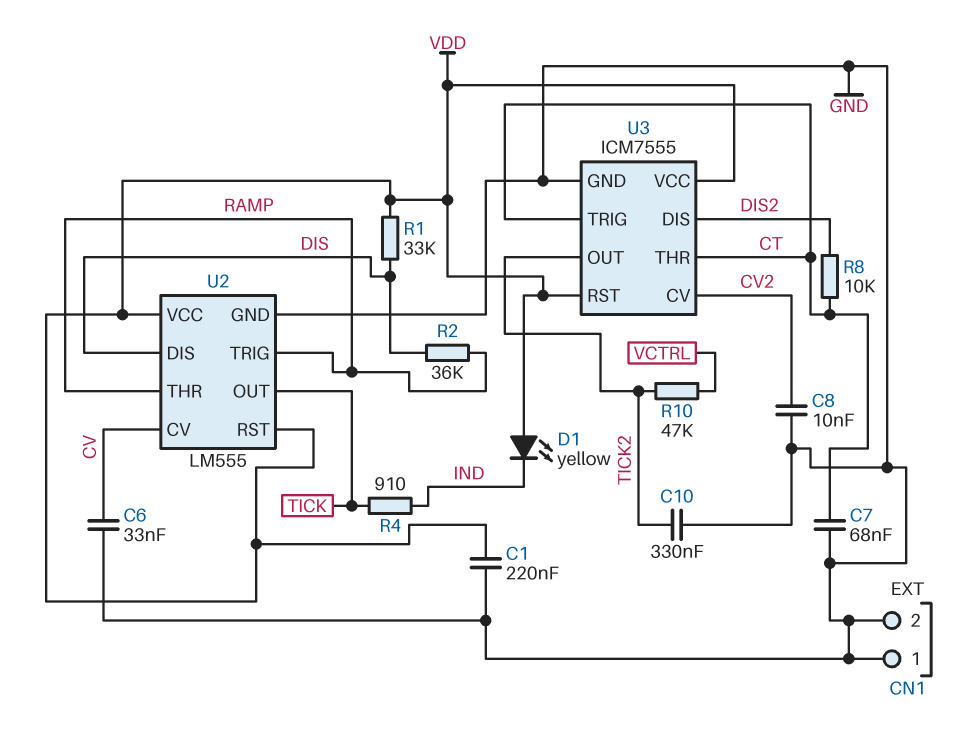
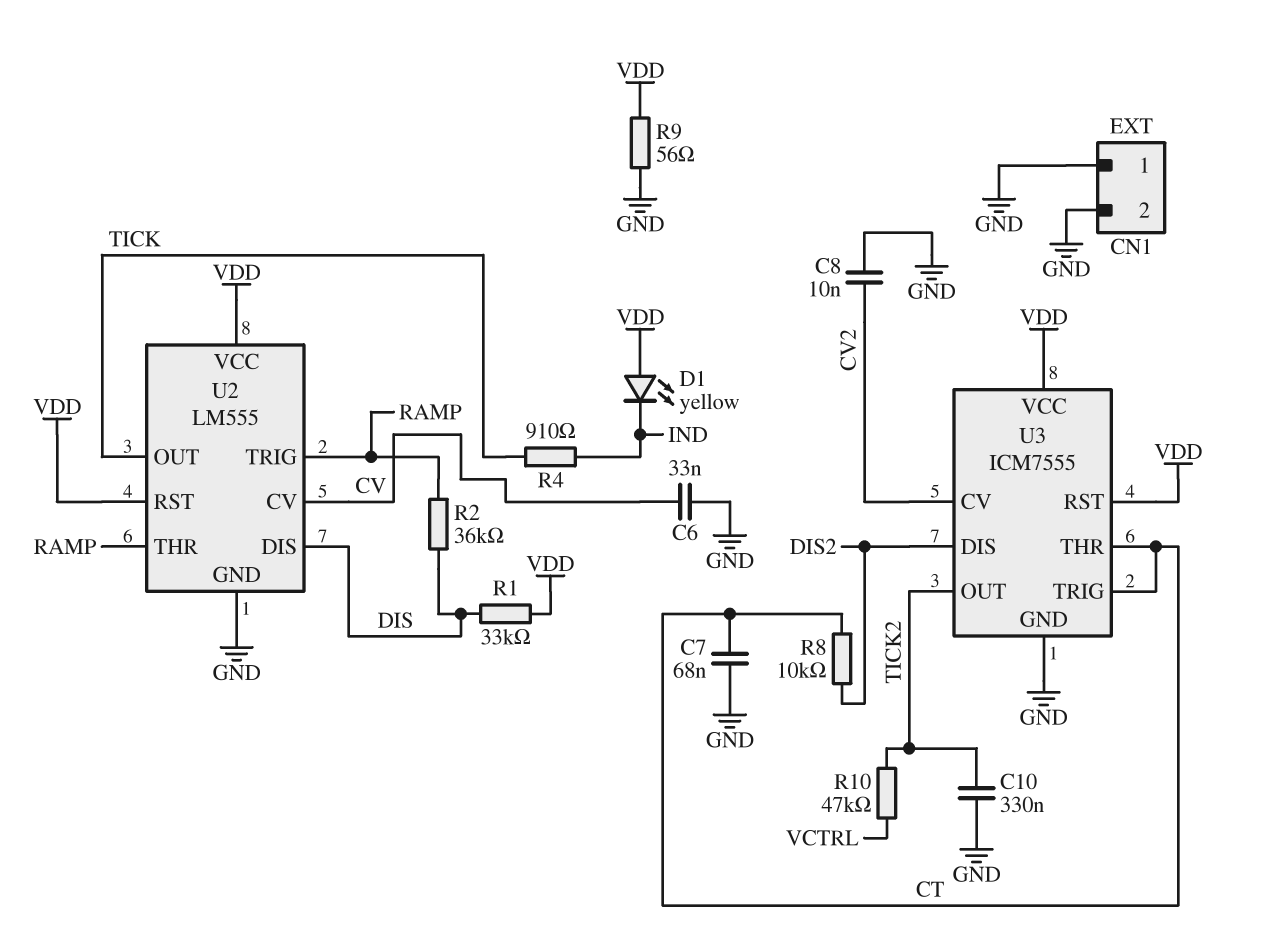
C1: 220nF (GND, VDD) -> none
R9: none -> 56 (GND, VDD)

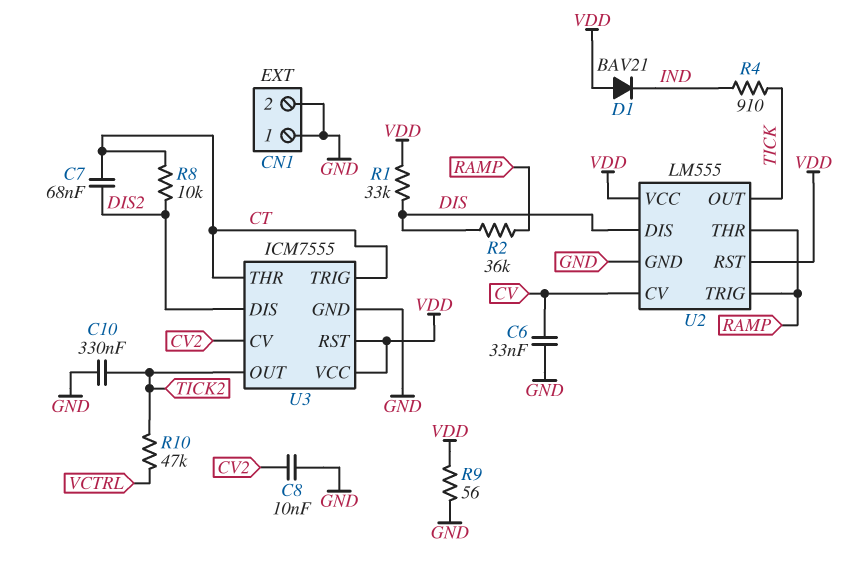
C7: 68nF (CT, GND) -> 68nF (CT, DIS2)
D1: LED yellow (A VDD, K IND) -> diode BAV21 (A VDD, K IND)

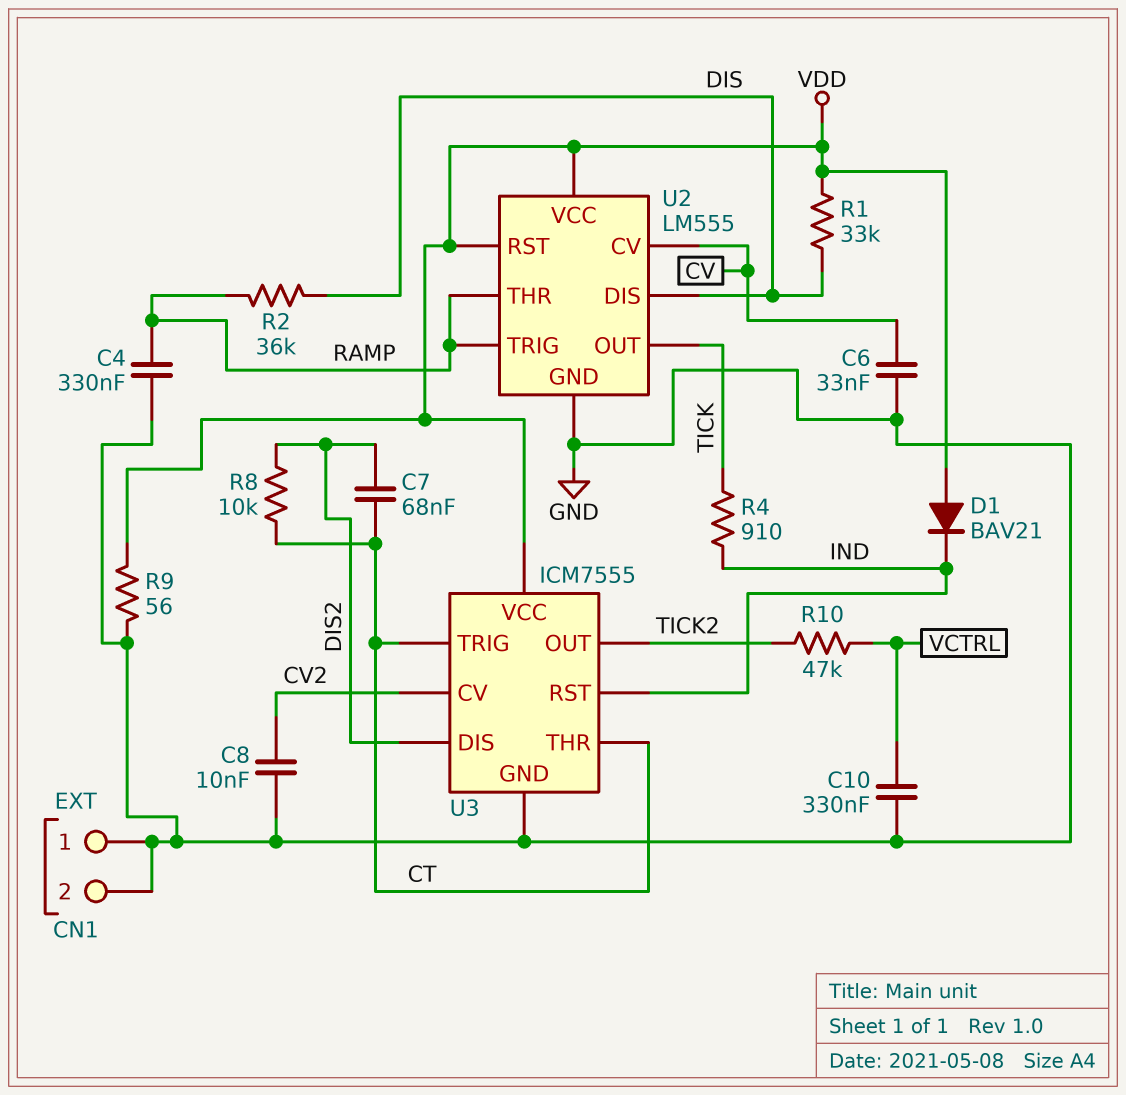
C4: none -> 330nF (GND, RAMP)
C10: 330nF (GND, TICK2) -> 330nF (GND, VCTRL)
U3 pin RST: VDD -> IND

